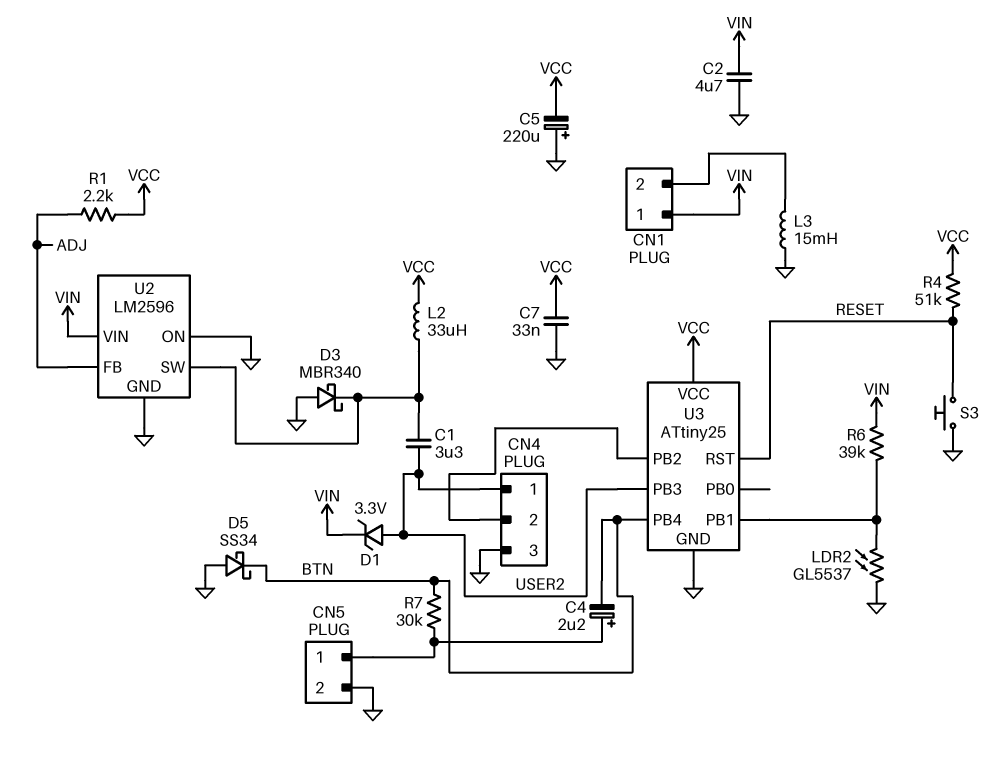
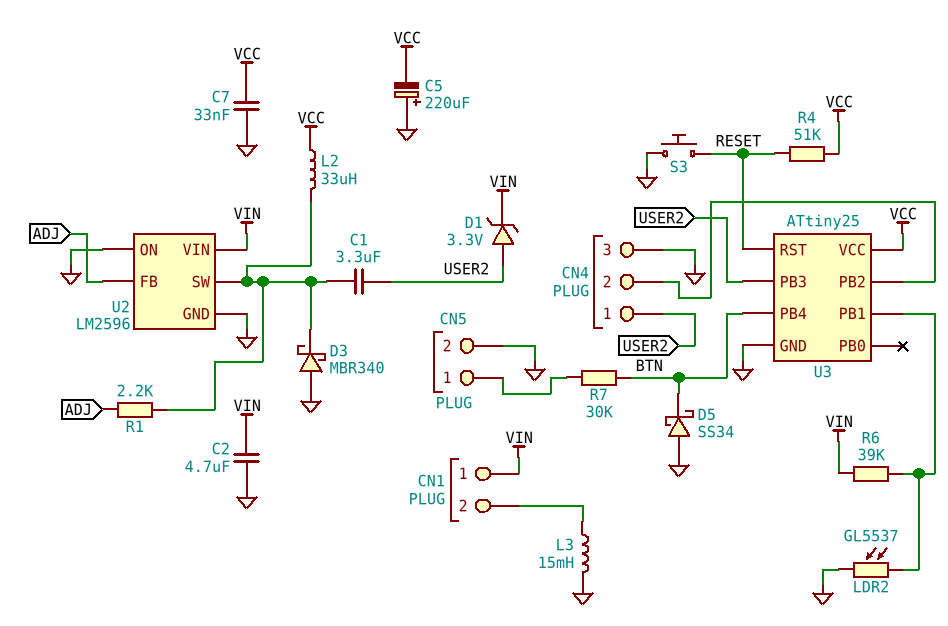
C4: 2.2uF (plus CN5/1, minus BTN) -> none
R1: 2.2k (ADJ, VCC) -> 2.2k (ADJ, U2/SW)

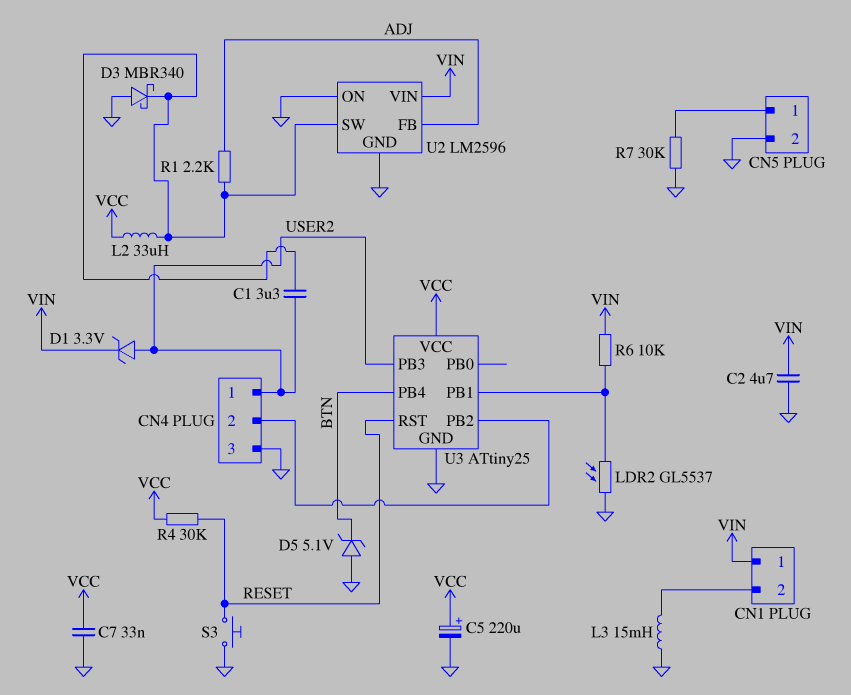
C5: 220uF (plus GND, minus VCC) -> 220uF (plus VCC, minus GND)
D5: schottky SS34 (A GND, K BTN) -> zener 5.1V (A GND, K BTN)
R4: 51k (RESET, VCC) -> 30k (RESET, VCC)
R6: 39k (U3/PB1, VIN) -> 10k (U3/PB1, VIN)
R7: 30k (BTN, CN5/1) -> 30k (CN5/1, GND)

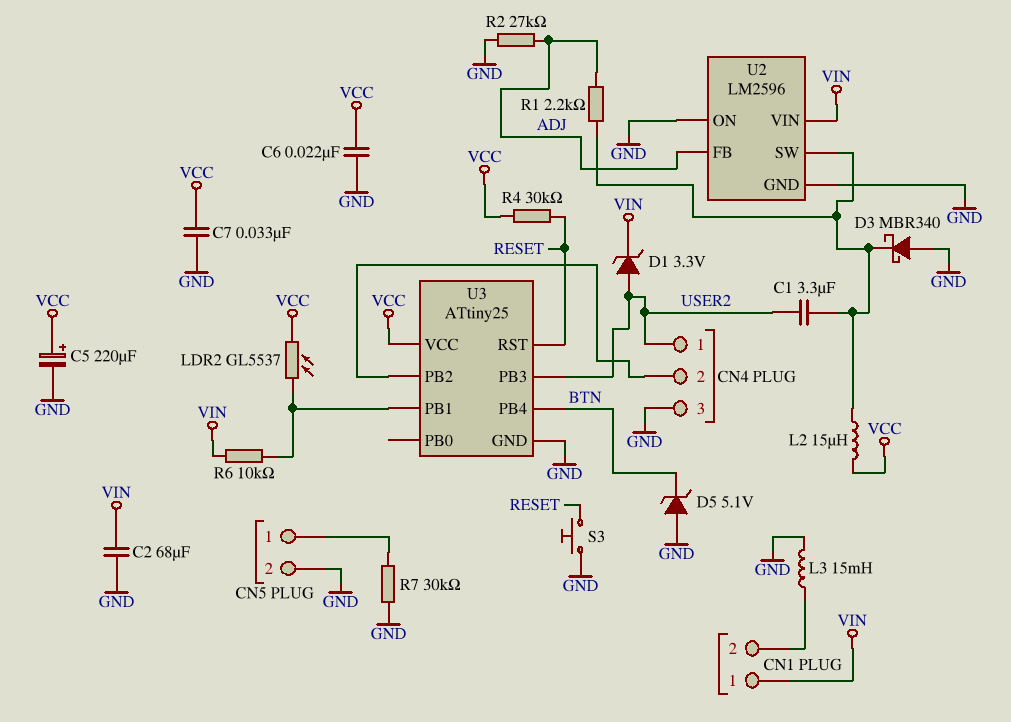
C2: 4.7uF (GND, VIN) -> 68uF (GND, VIN)
C6: none -> 22nF (GND, VCC)
L2: 33uH (U2/SW, VCC) -> 15uH (U2/SW, VCC)
LDR2: GL5537 (GND, U3/PB1) -> GL5537 (U3/PB1, VCC)
R2: none -> 27k (ADJ, GND)

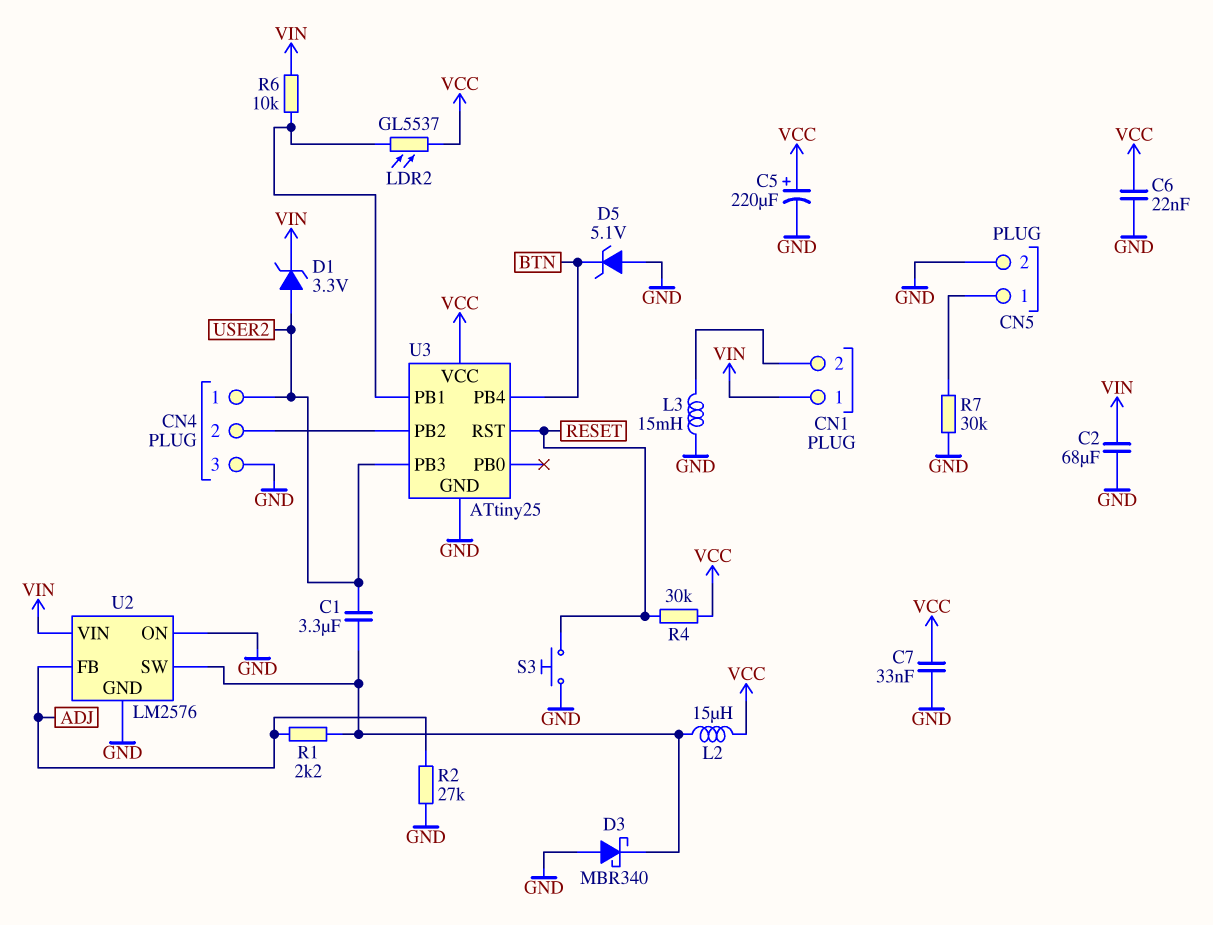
U2: LM2596 -> LM2576

